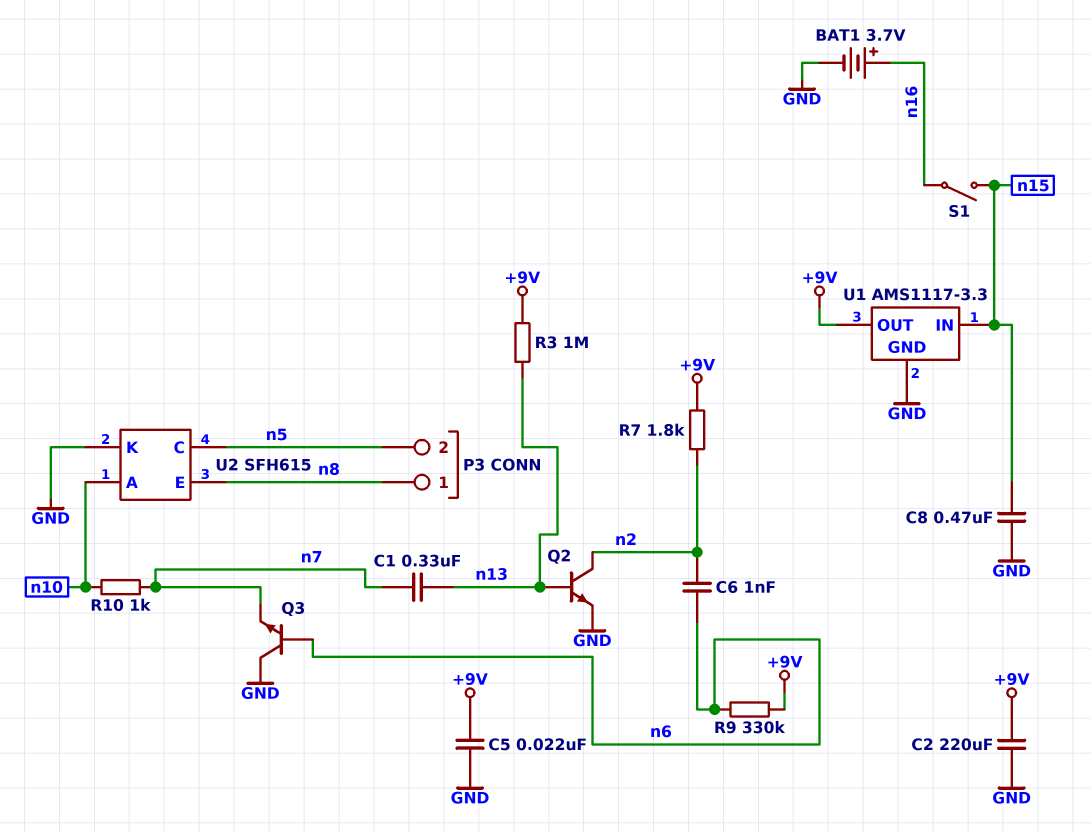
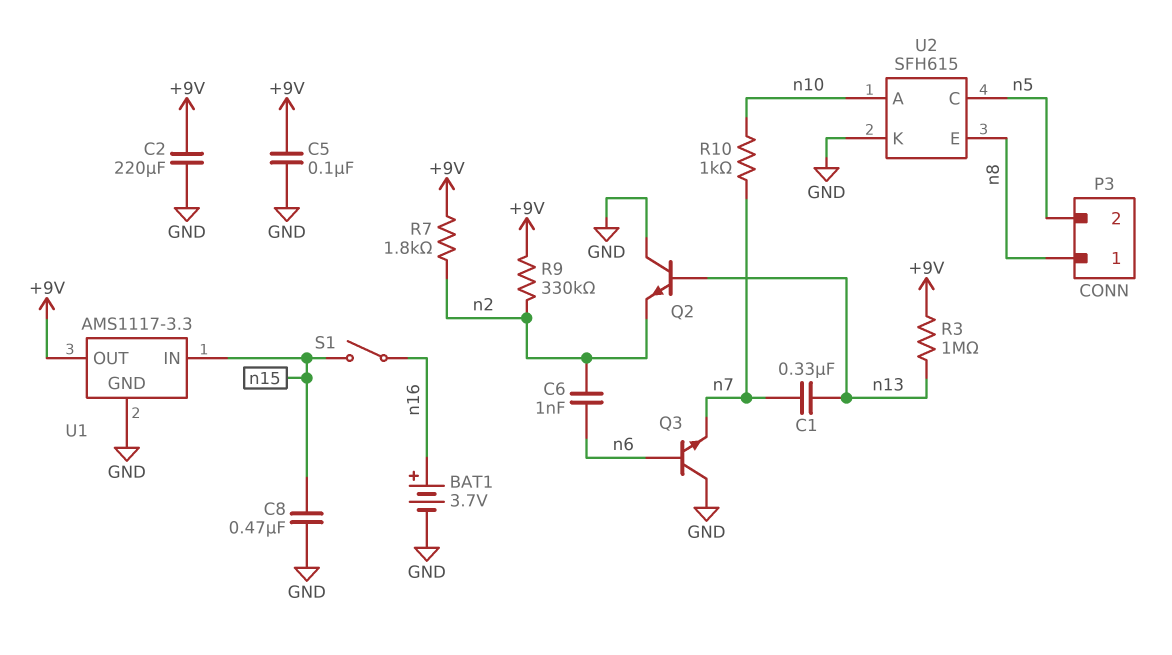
C5: 22nF (+9V, GND) -> 100nF (+9V, GND)
Q2: NPN (B n13, C n2, E GND) -> NPN (B n13, C GND, E n2)
R9: 330k (+9V, n6) -> 330k (+9V, n2)

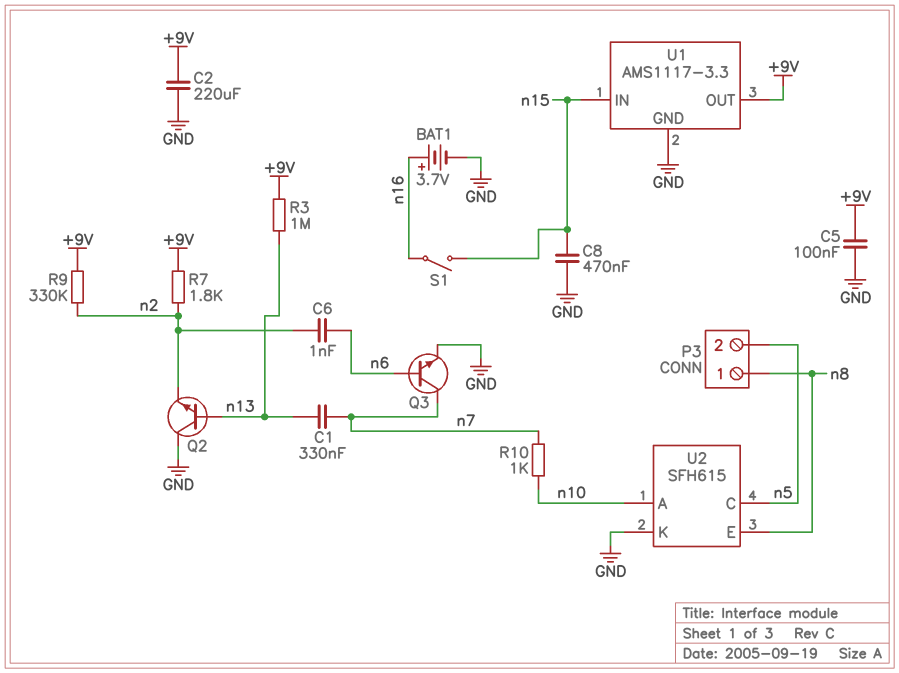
Q3: NPN (B n6, C GND, E n7) -> NPN (B n6, C n7, E GND)

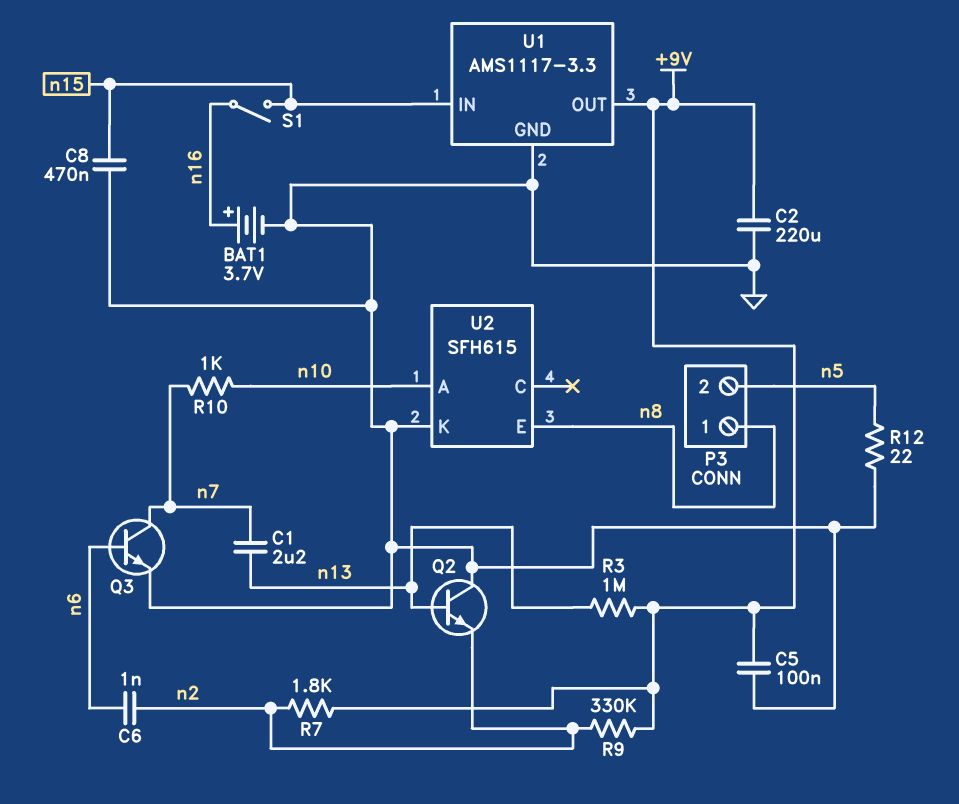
C1: 330nF (n7, n13) -> 2.2uF (n7, n13)
R12: none -> 22 (GND, n5)
U2 pin C: n5 -> none

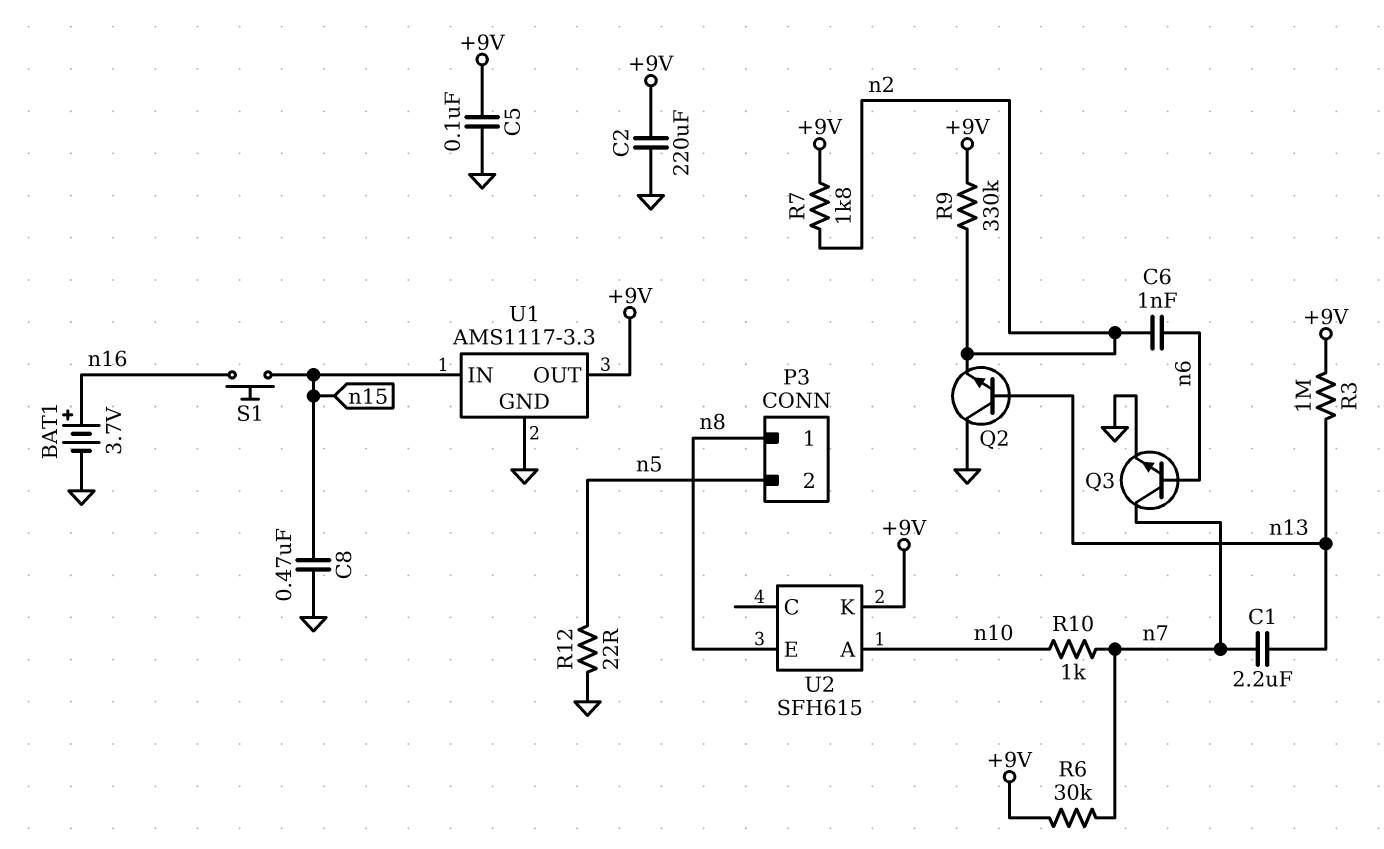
R6: none -> 30k (+9V, n7)
S1: switch (n15, n16) -> button (n15, n16)
U2 pin K: GND -> +9V

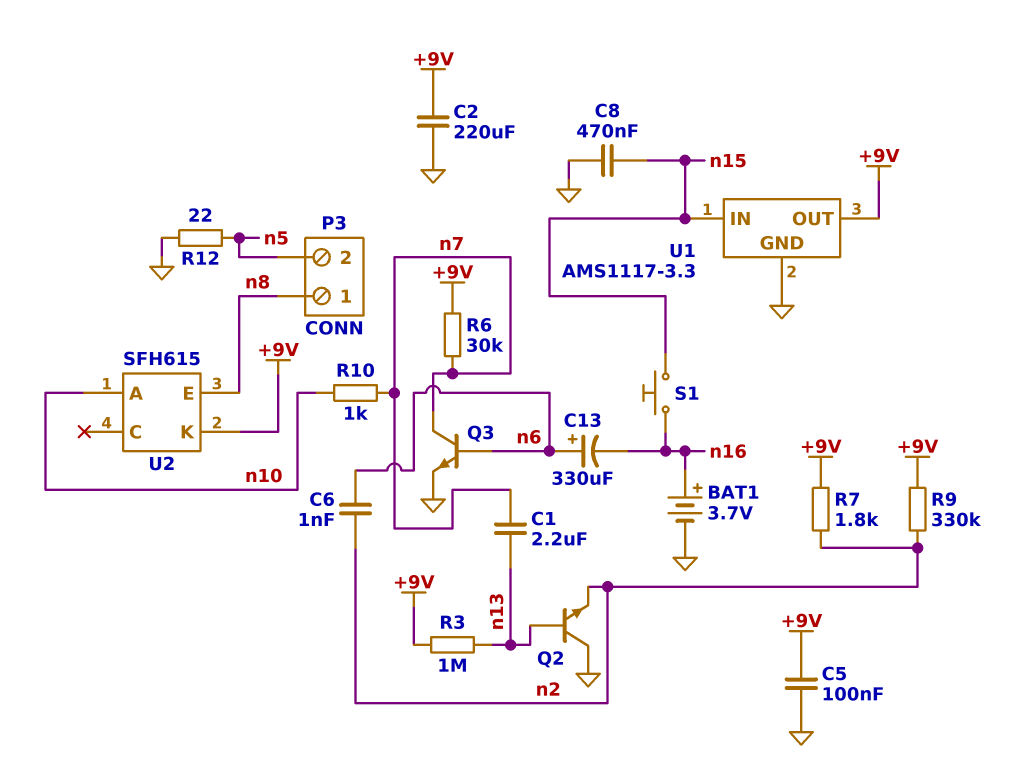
C13: none -> 330uF (plus n6, minus n16)

